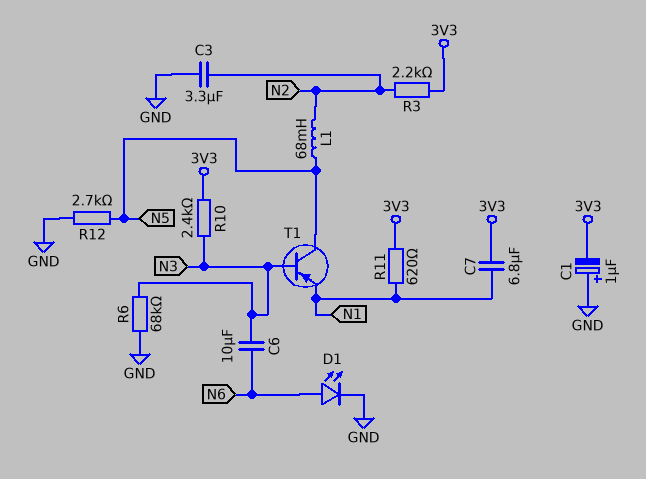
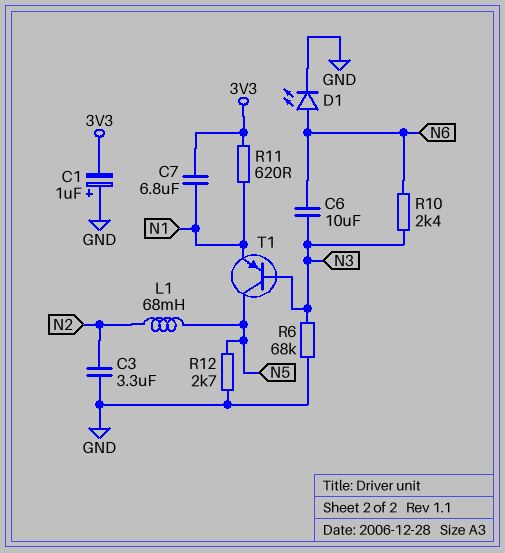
R3: 2.2k (3V3, N2) -> none
R10: 2.4k (3V3, N3) -> 2.4k (N3, N6)

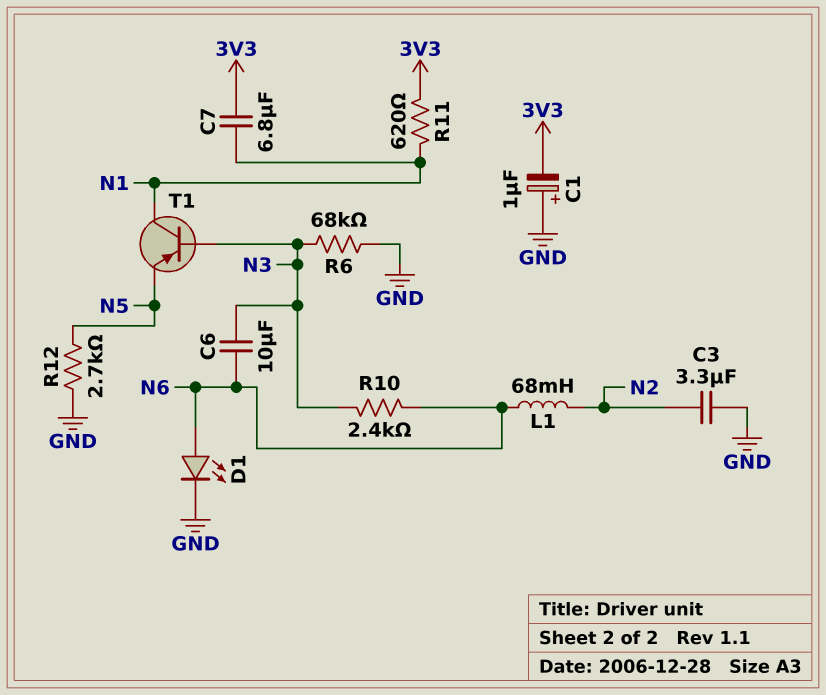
L1: 68mH (N2, N5) -> 68mH (N2, N6)
T1: PNP (B N3, C N5, E N1) -> PNP (B N3, C N1, E N5)

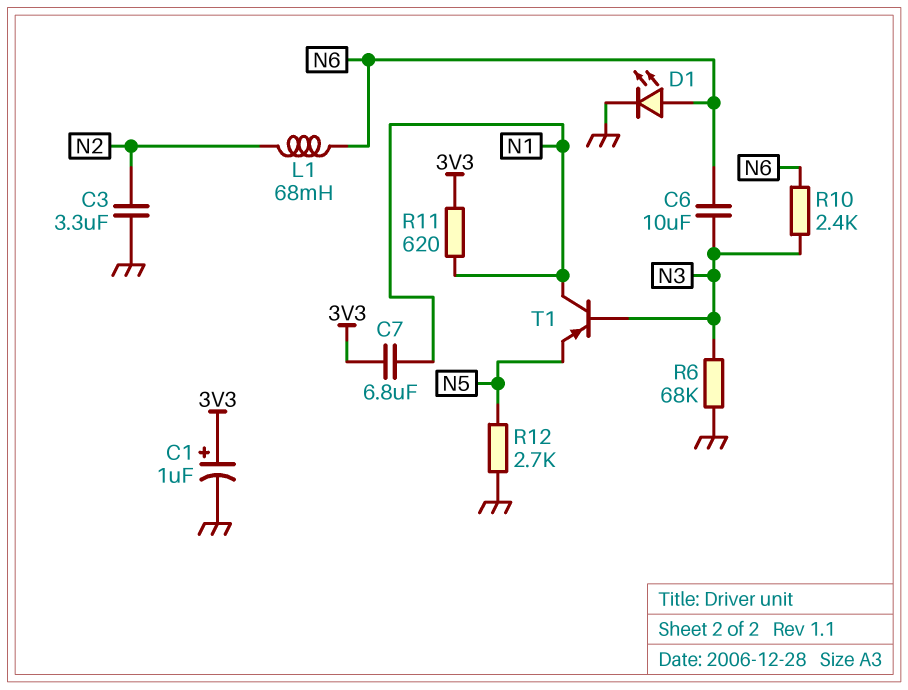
C1: 1uF (plus GND, minus 3V3) -> 1uF (plus 3V3, minus GND)

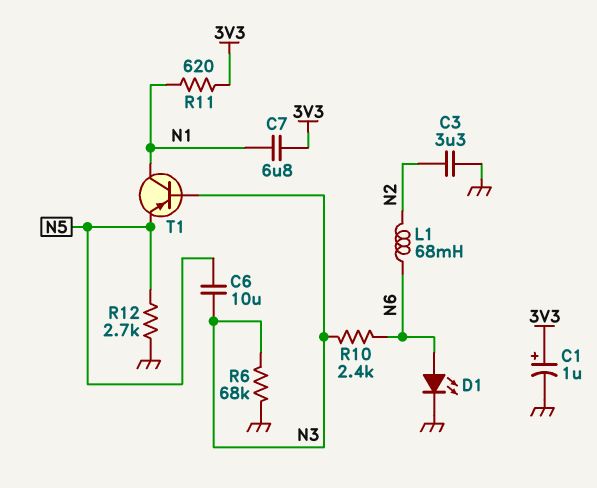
C6: 10uF (N3, N6) -> 10uF (N3, N5)

